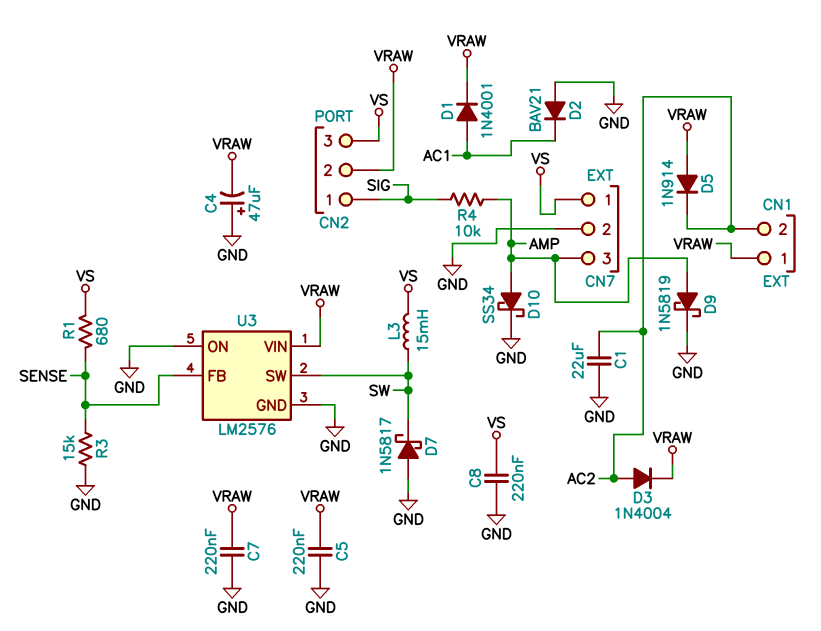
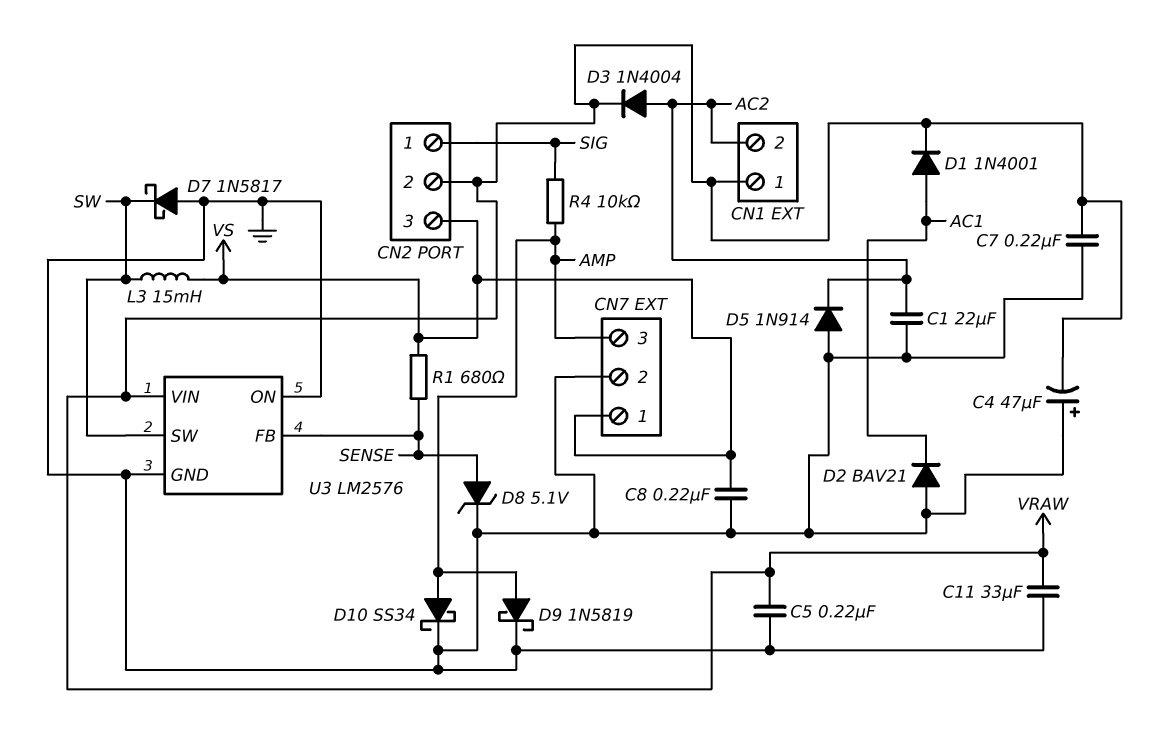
C11: none -> 33uF (GND, VRAW)
D5: diode 1N914 (A VRAW, K AC2) -> diode 1N914 (A GND, K AC2)
D8: none -> zener 5.1V (A SENSE, K GND)
R3: 15k (GND, SENSE) -> none

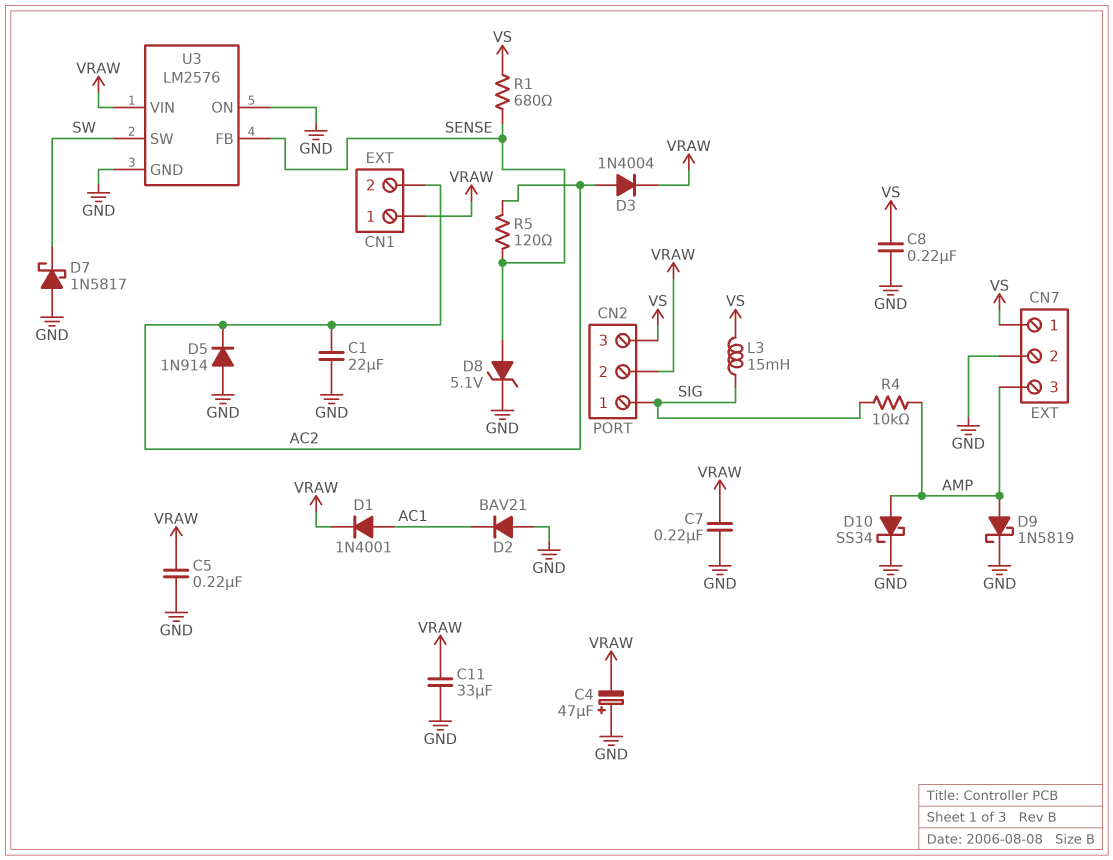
L3: 15mH (SW, VS) -> 15mH (SIG, VS)
R5: none -> 120 (AC2, SENSE)

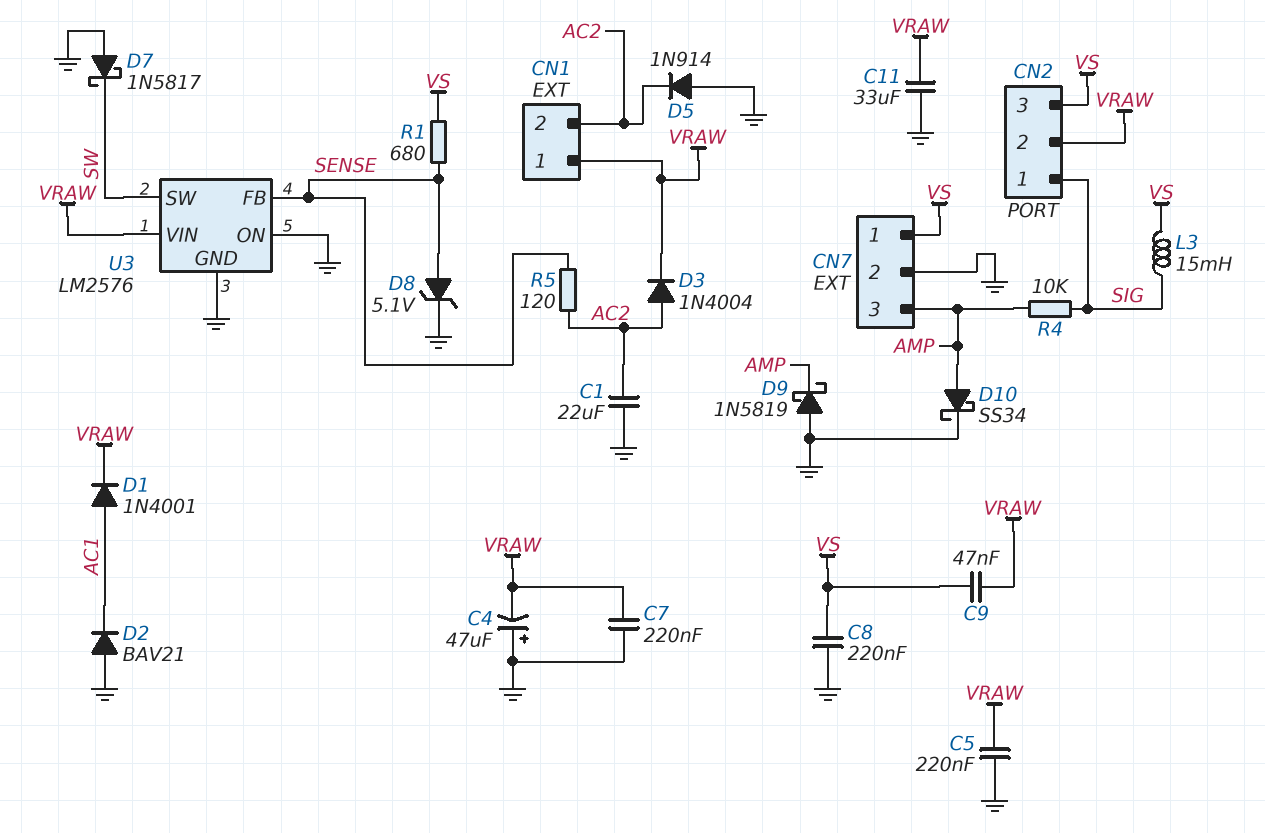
C9: none -> 47nF (VRAW, VS)
D9: schottky 1N5819 (A AMP, K GND) -> schottky 1N5819 (A GND, K AMP)

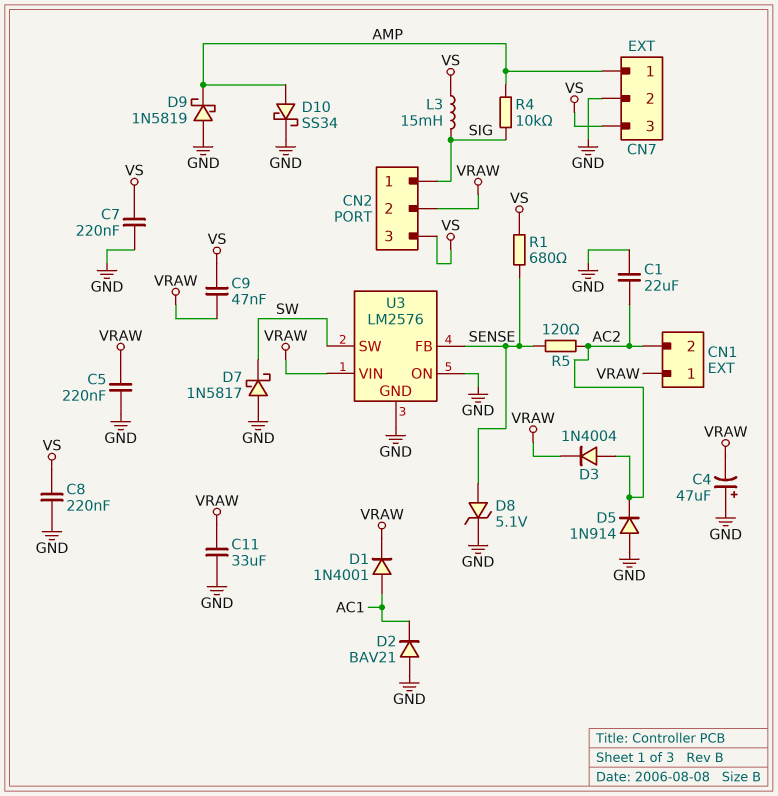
C7: 220nF (GND, VRAW) -> 220nF (GND, VS)
CN7 pin 1: VS -> AMP
CN7 pin 3: AMP -> VS

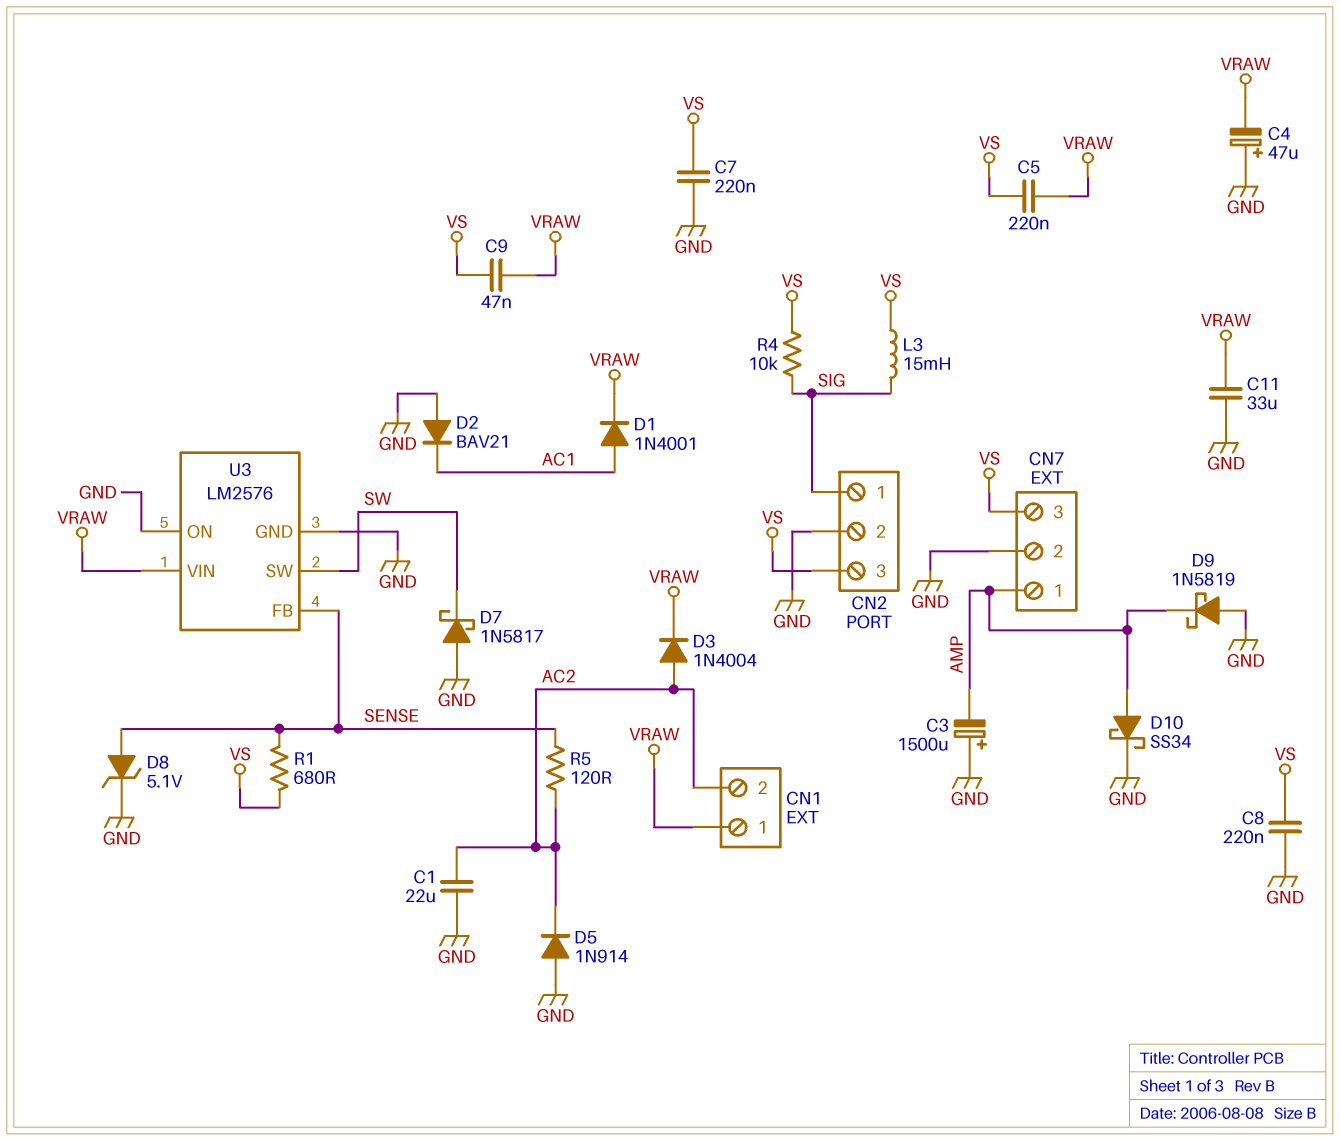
C3: none -> 1500uF (plus GND, minus AMP)
C5: 220nF (GND, VRAW) -> 220nF (VRAW, VS)
CN2 pin 2: VRAW -> GND
R4: 10k (AMP, SIG) -> 10k (SIG, VS)

